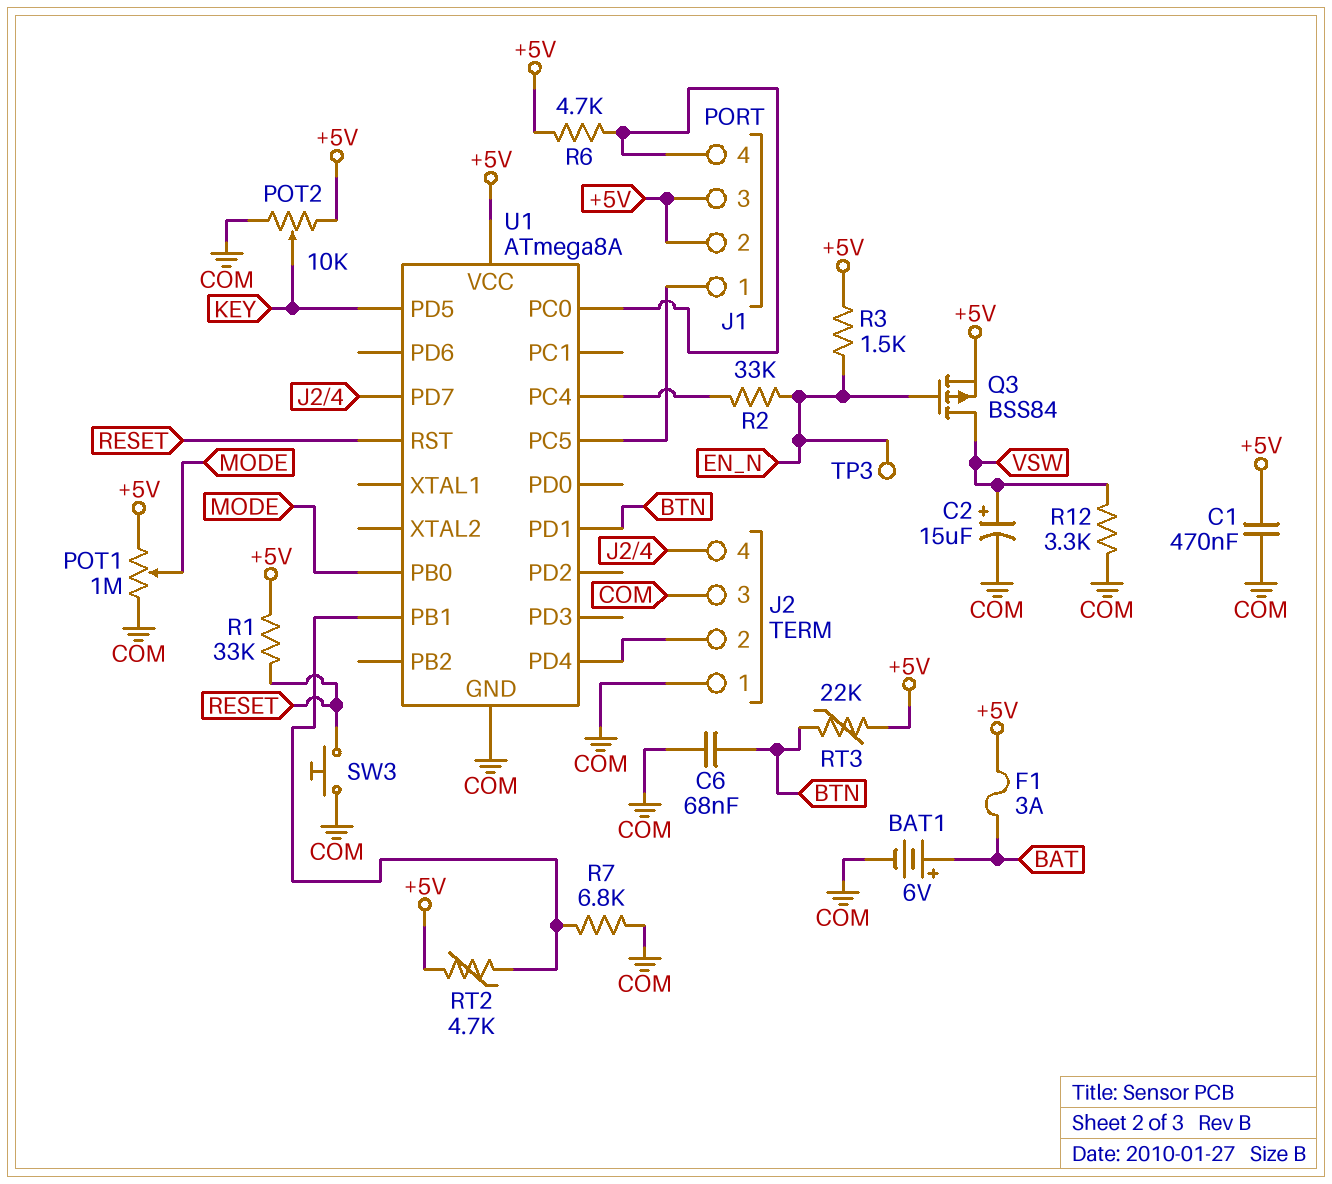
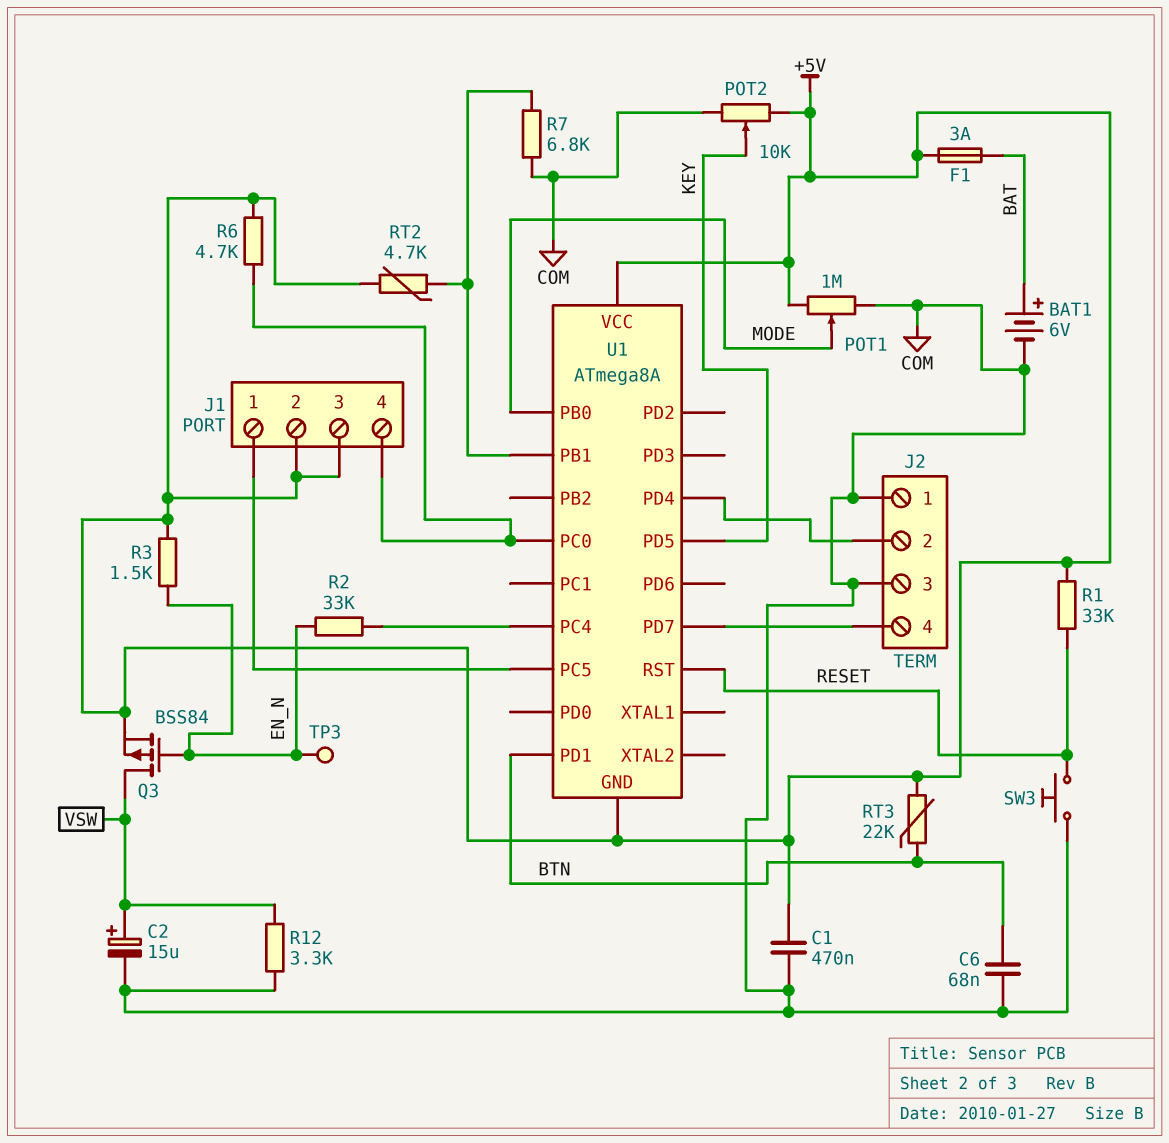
U1 pin GND: COM -> +5V

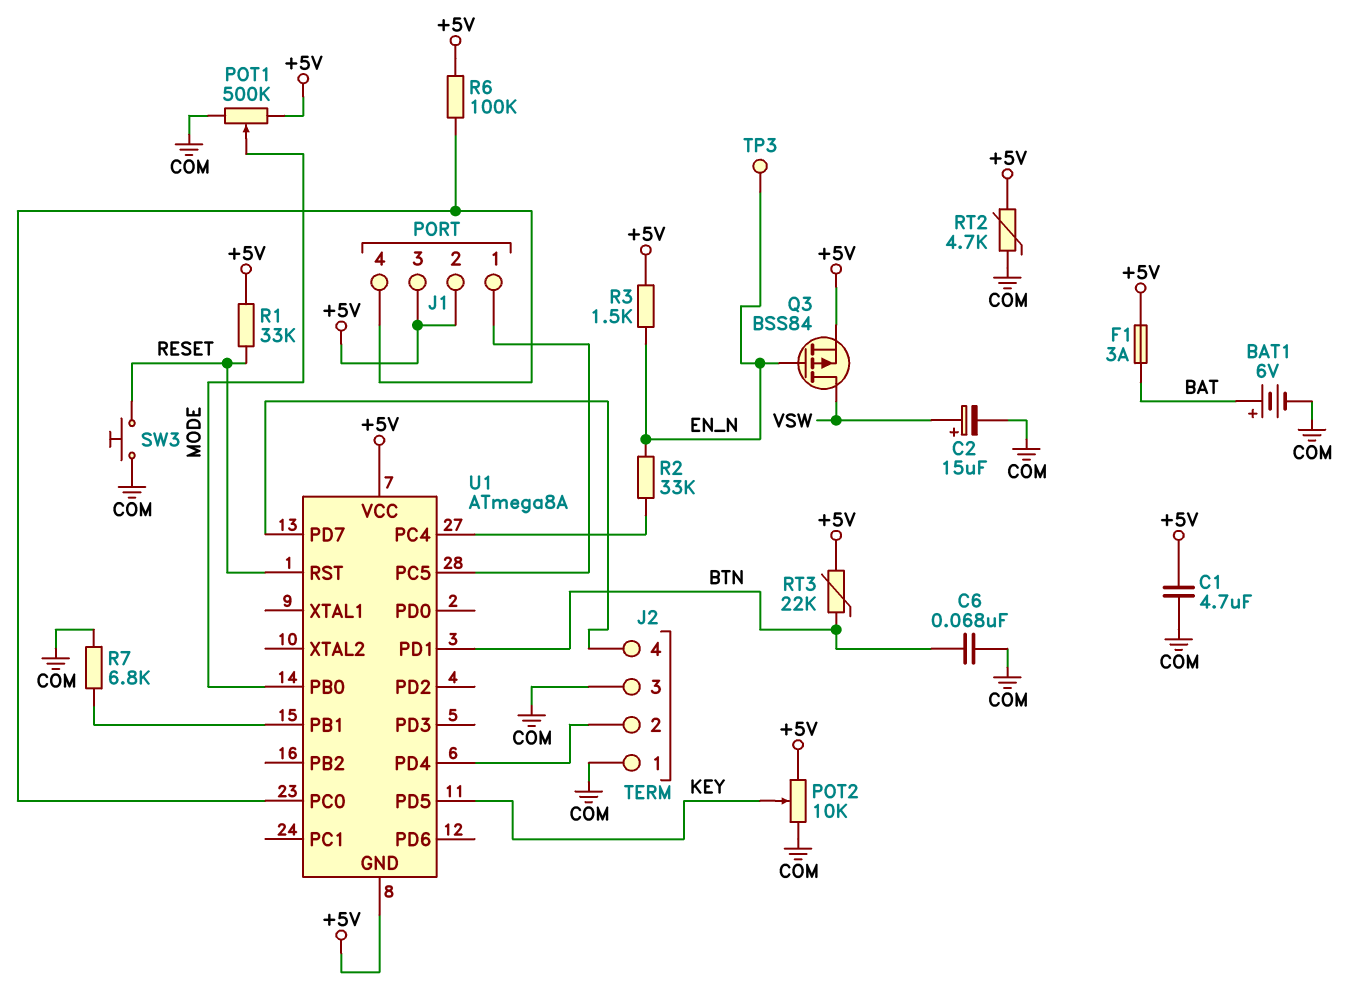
C1: 470nF (+5V, COM) -> 4.7uF (+5V, COM)
POT1: 1M (+5V, COM, wiper MODE) -> 500k (+5V, COM, wiper MODE)
R6: 4.7k (+5V, J1/4) -> 100k (+5V, J1/4)
R12: 3.3k (COM, VSW) -> none
RT2: 4.7k (+5V, U1/PB1) -> 4.7k (+5V, COM)

